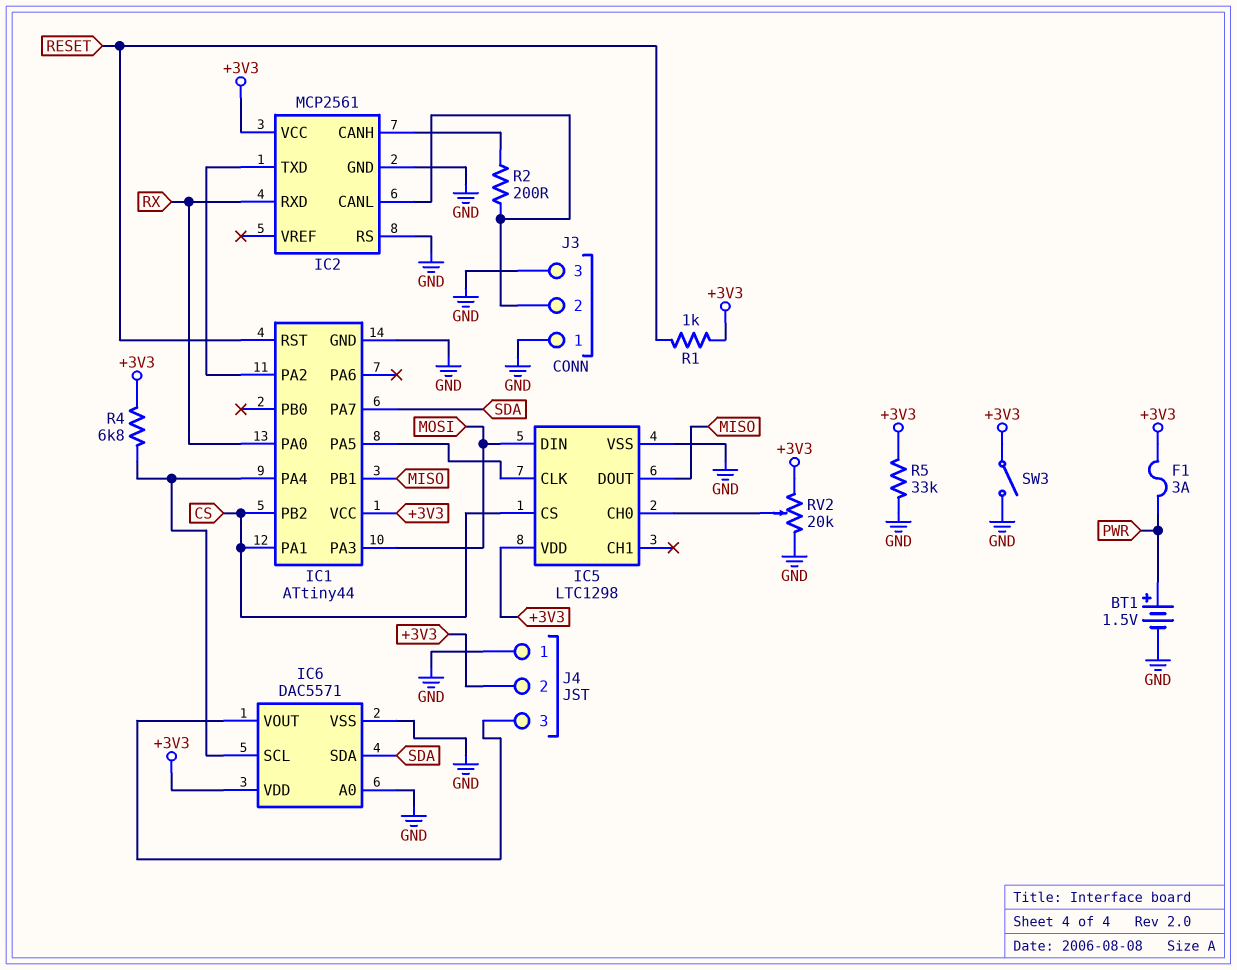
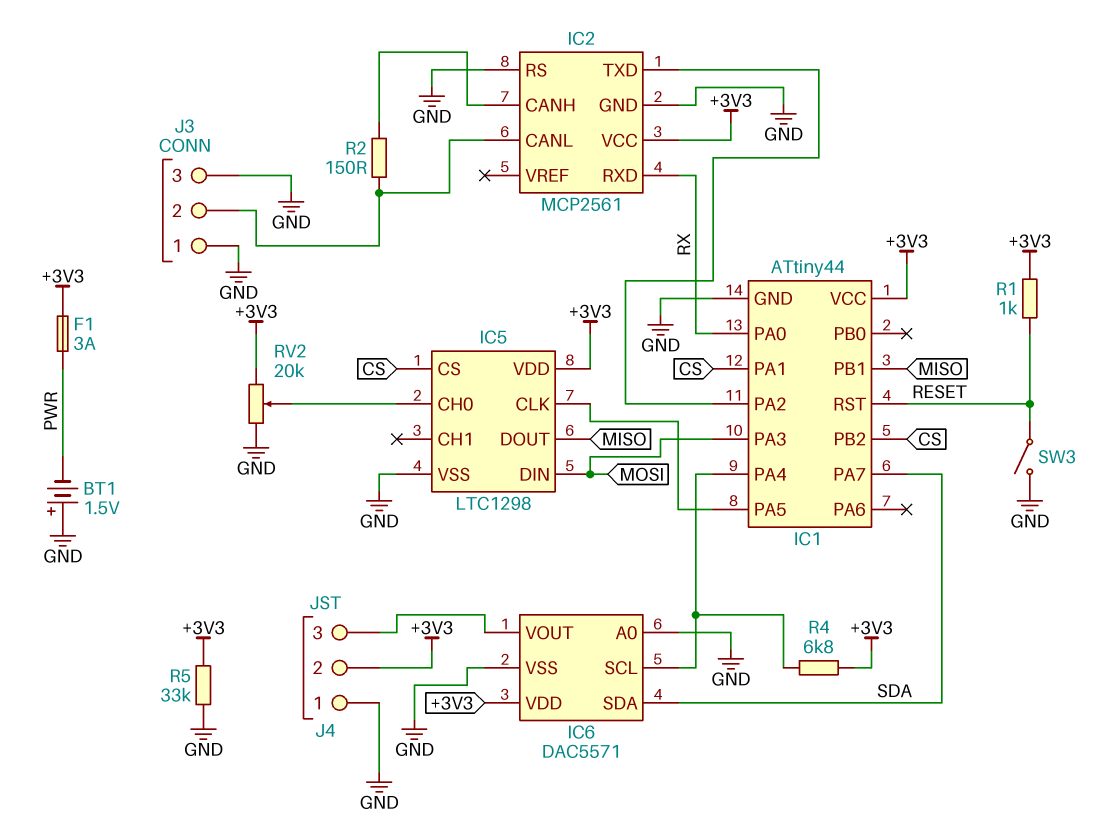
BT1: 1.5V (plus PWR, minus GND) -> 1.5V (plus GND, minus PWR)
R2: 200 (IC2/CANH, IC2/CANL) -> 150 (IC2/CANH, IC2/CANL)
SW3: switch (+3V3, GND) -> switch (GND, RESET)

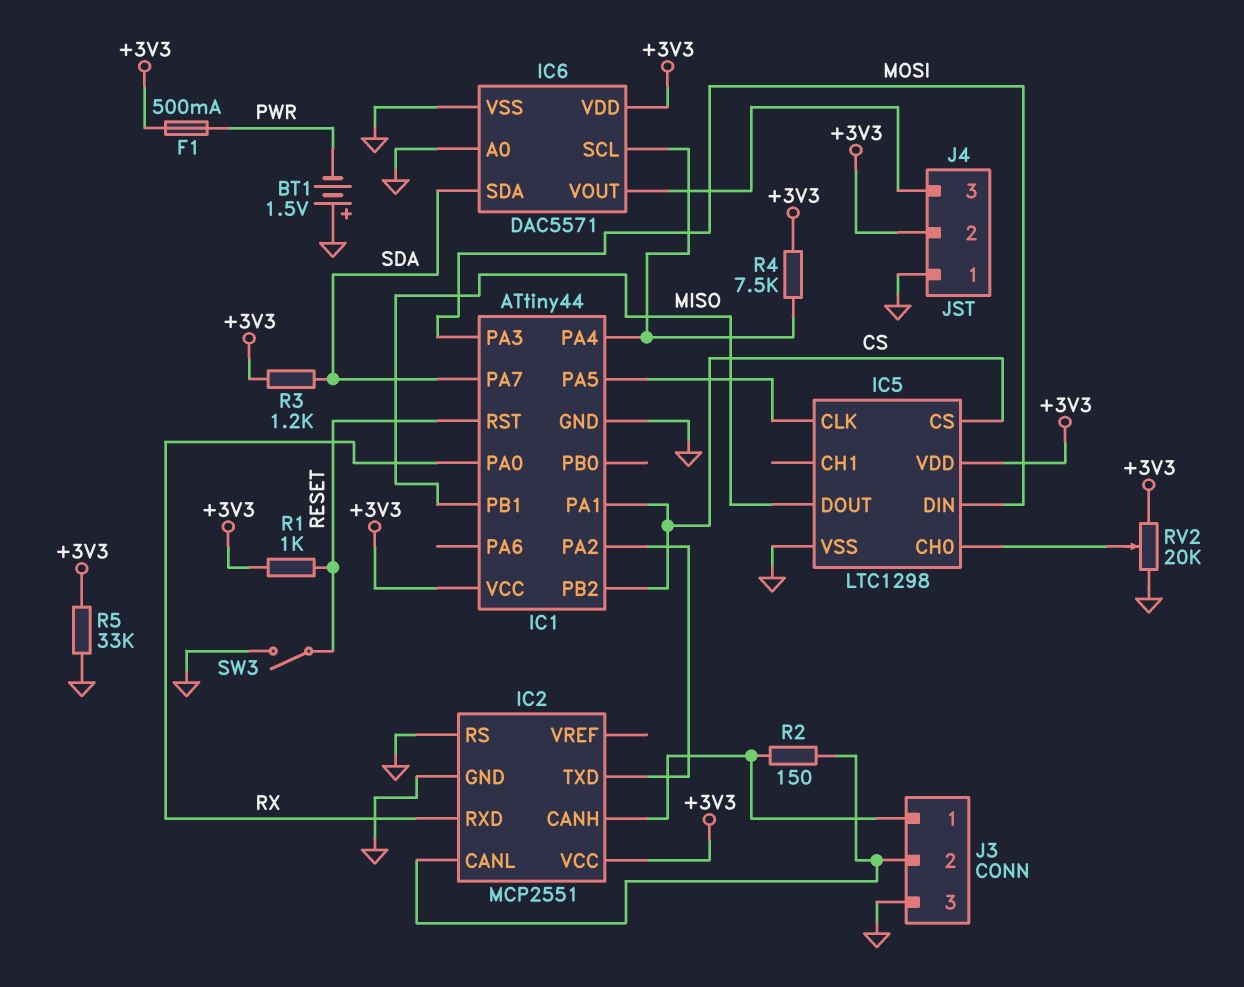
F1: 3A (+3V3, PWR) -> 500mA (+3V3, PWR)
IC2: MCP2561 -> MCP2551
J3 pin 1: GND -> IC2/CANH
R3: none -> 1.2k (+3V3, SDA)
R4: 6.8k (+3V3, IC1/PA4) -> 7.5k (+3V3, IC1/PA4)

